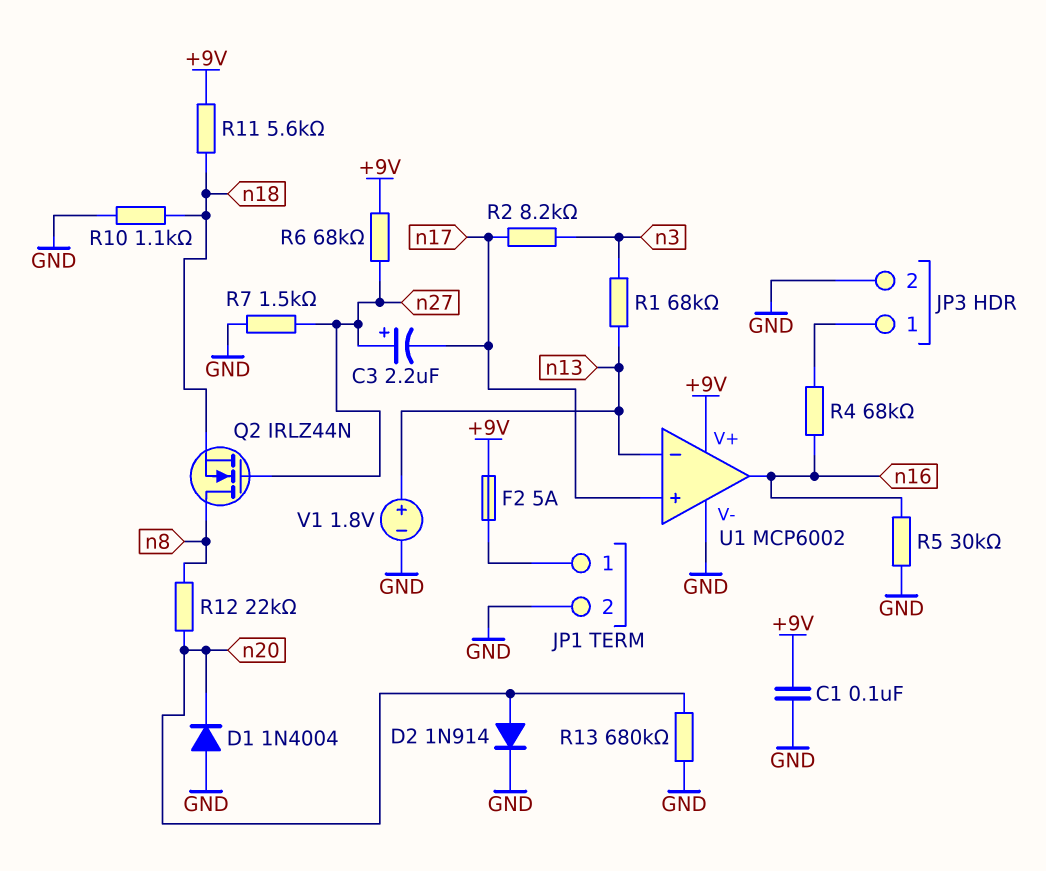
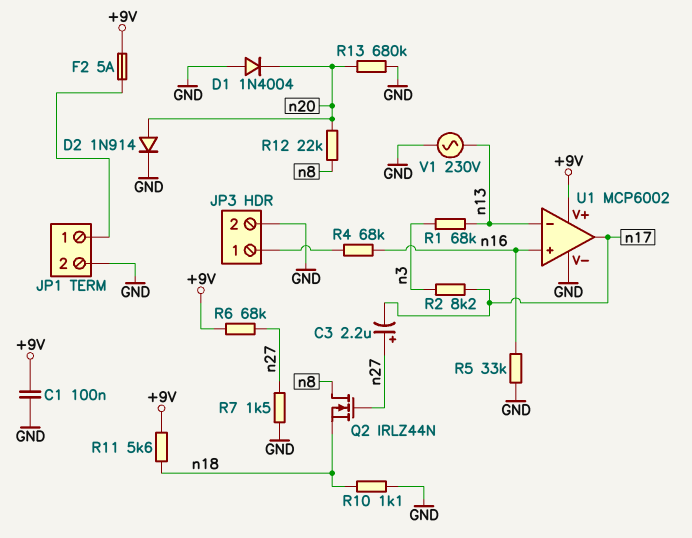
R5: 30k (GND, n16) -> 33k (GND, n16)
U1 pin in+: n17 -> n16
U1 pin out: n16 -> n17
V1: 1.8V (plus n13, minus GND) -> AC 230V (GND, n13)

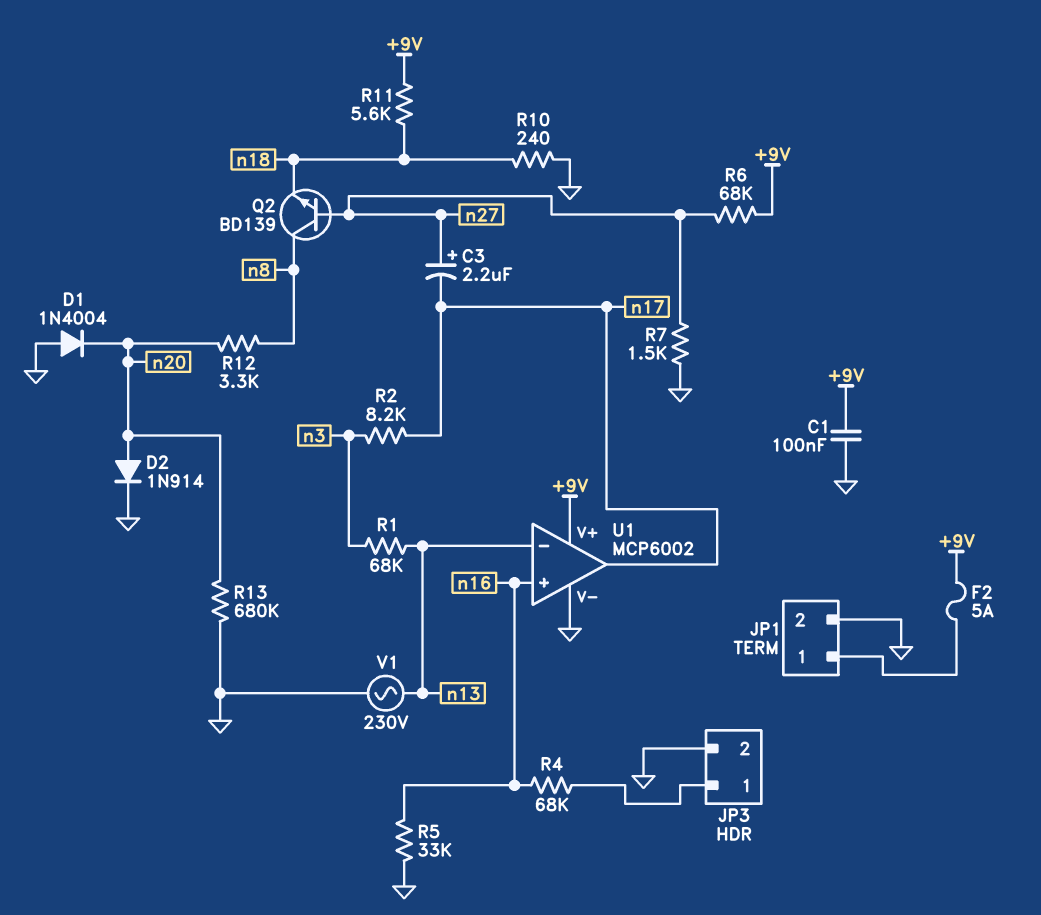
Q2: NMOS IRLZ44N (G n27, D n8, S n18) -> NPN BD139 (B n27, C n8, E n18)
R10: 1.1k (GND, n18) -> 240 (GND, n18)
R12: 22k (n8, n20) -> 3.3k (n8, n20)

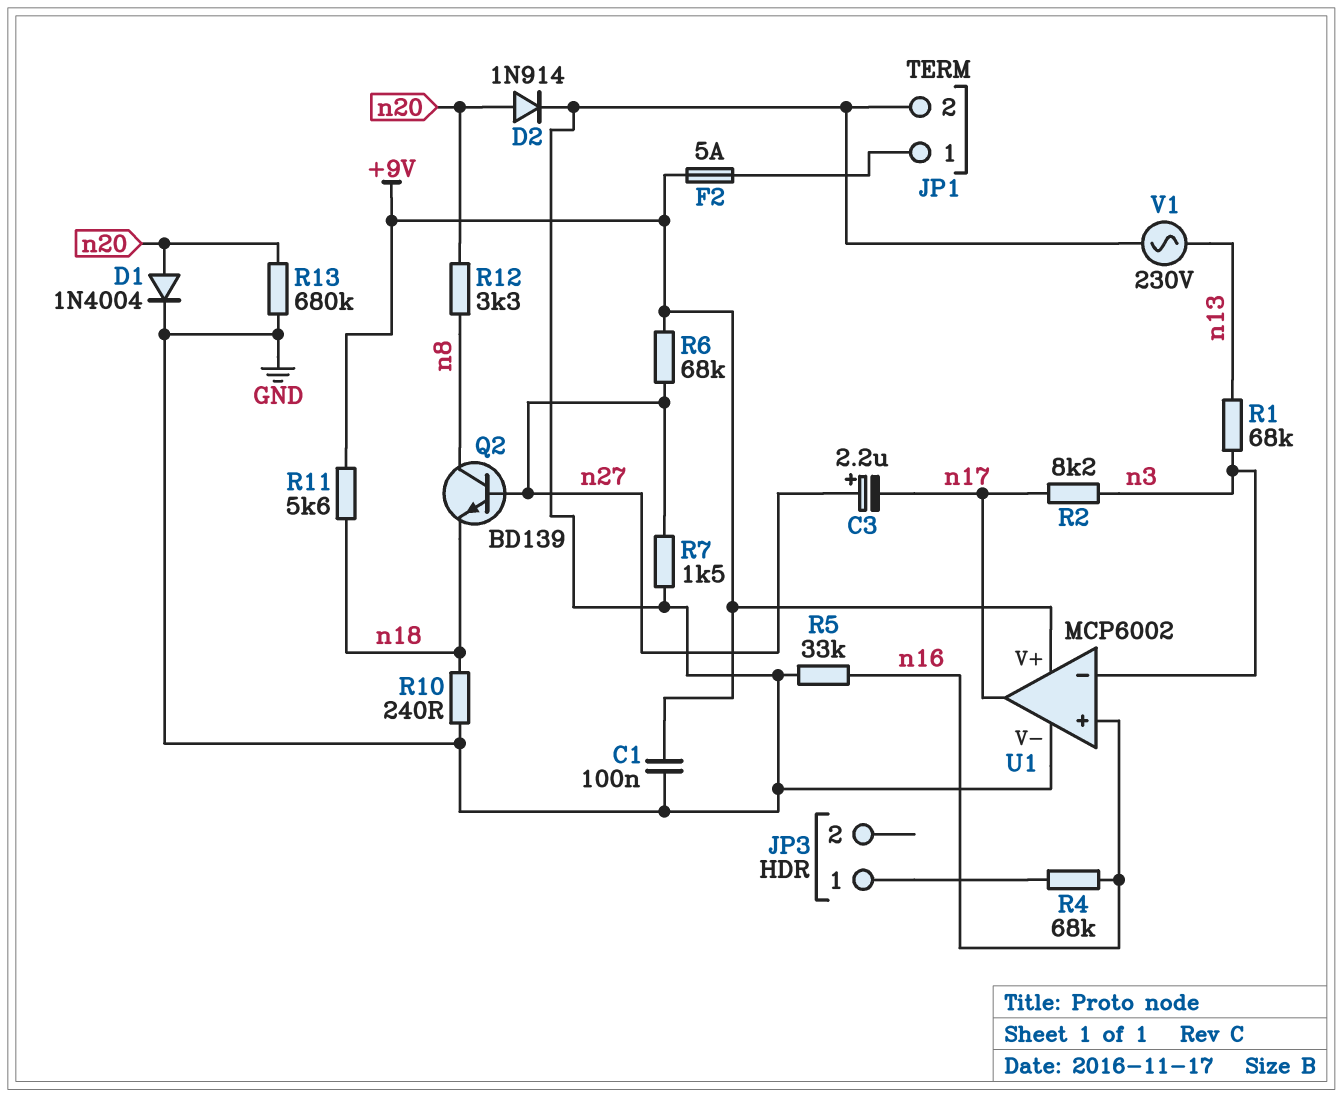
D1: diode 1N4004 (A GND, K n20) -> diode 1N4004 (A n20, K GND)
JP3 pin 2: GND -> none
U1 pin in-: n13 -> n3

